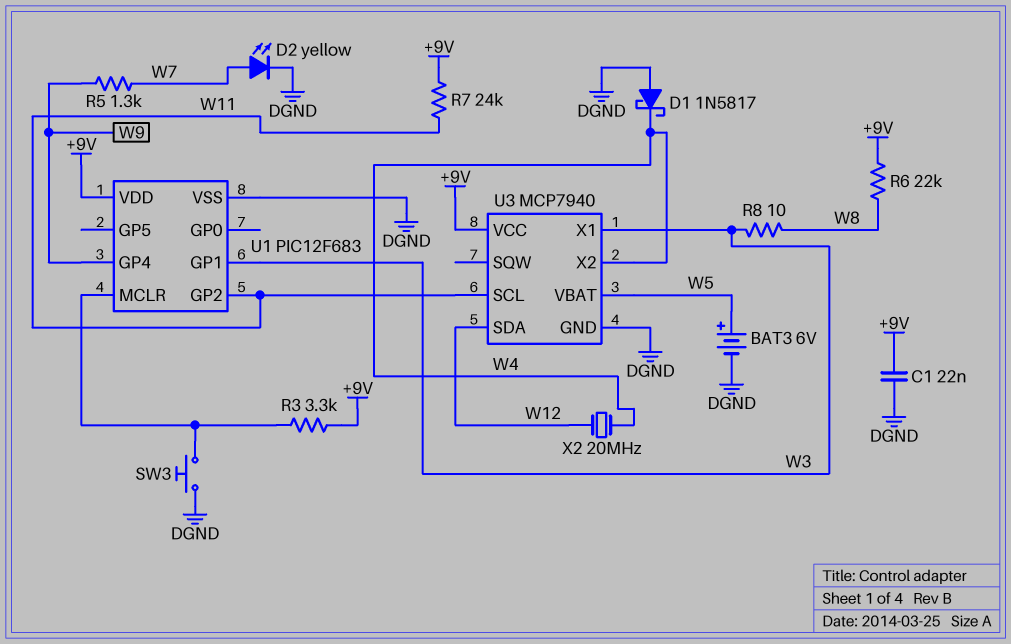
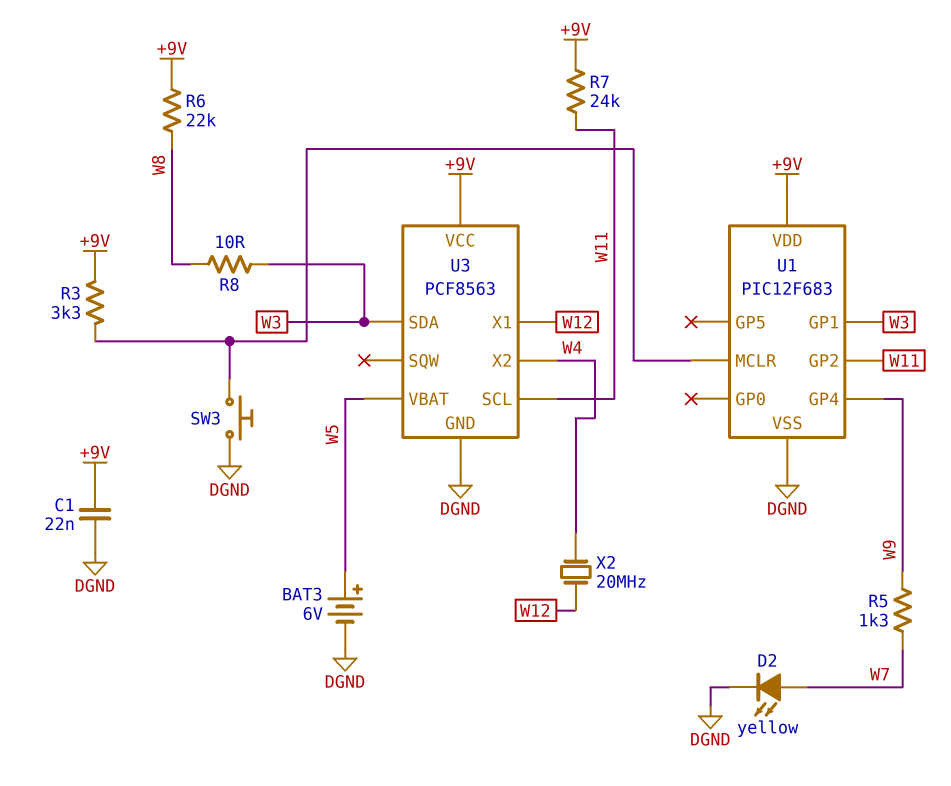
D1: schottky 1N5817 (A DGND, K W4) -> none
U3: MCP7940 -> PCF8563
U3 pin SDA: W12 -> W3
U3 pin X1: W3 -> W12

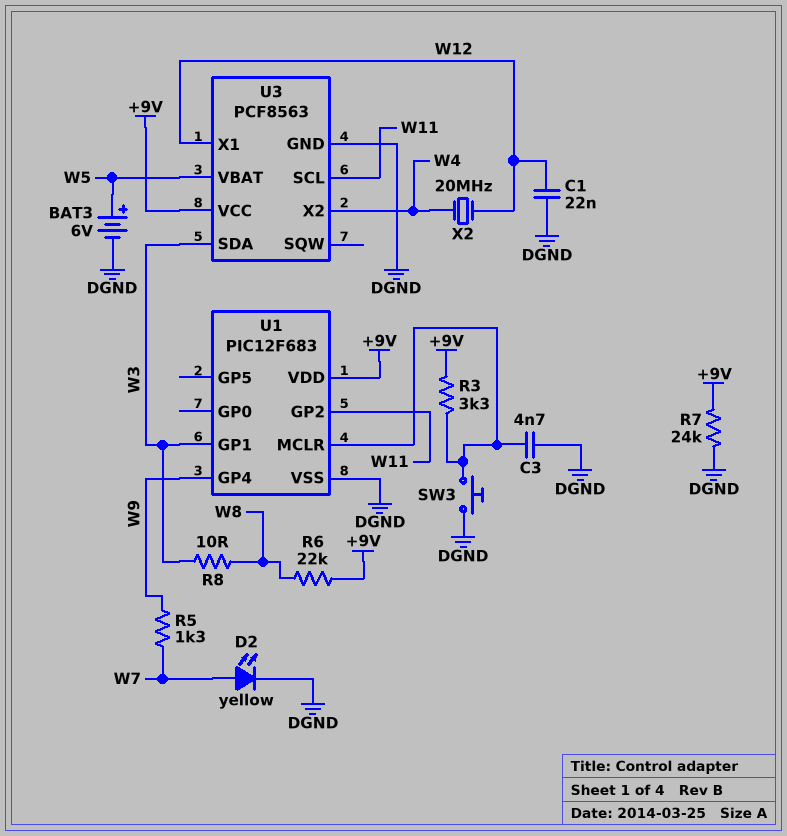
C1: 22nF (+9V, DGND) -> 22nF (DGND, W12)
C3: none -> 4.7nF (DGND, U1/MCLR)
R7: 24k (+9V, W11) -> 24k (+9V, DGND)

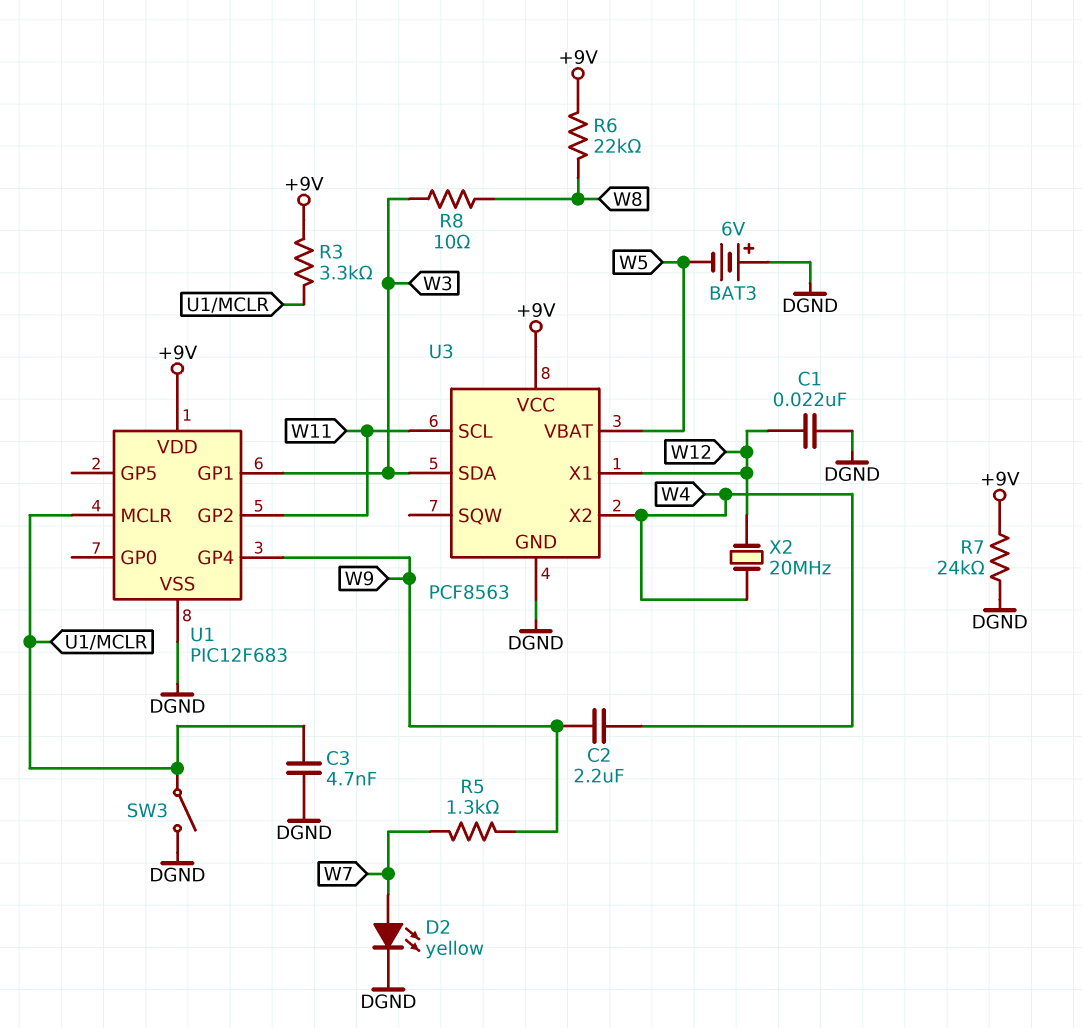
BAT3: 6V (plus W5, minus DGND) -> 6V (plus DGND, minus W5)
C2: none -> 2.2uF (W4, W9)
SW3: button (DGND, U1/MCLR) -> switch (DGND, U1/MCLR)

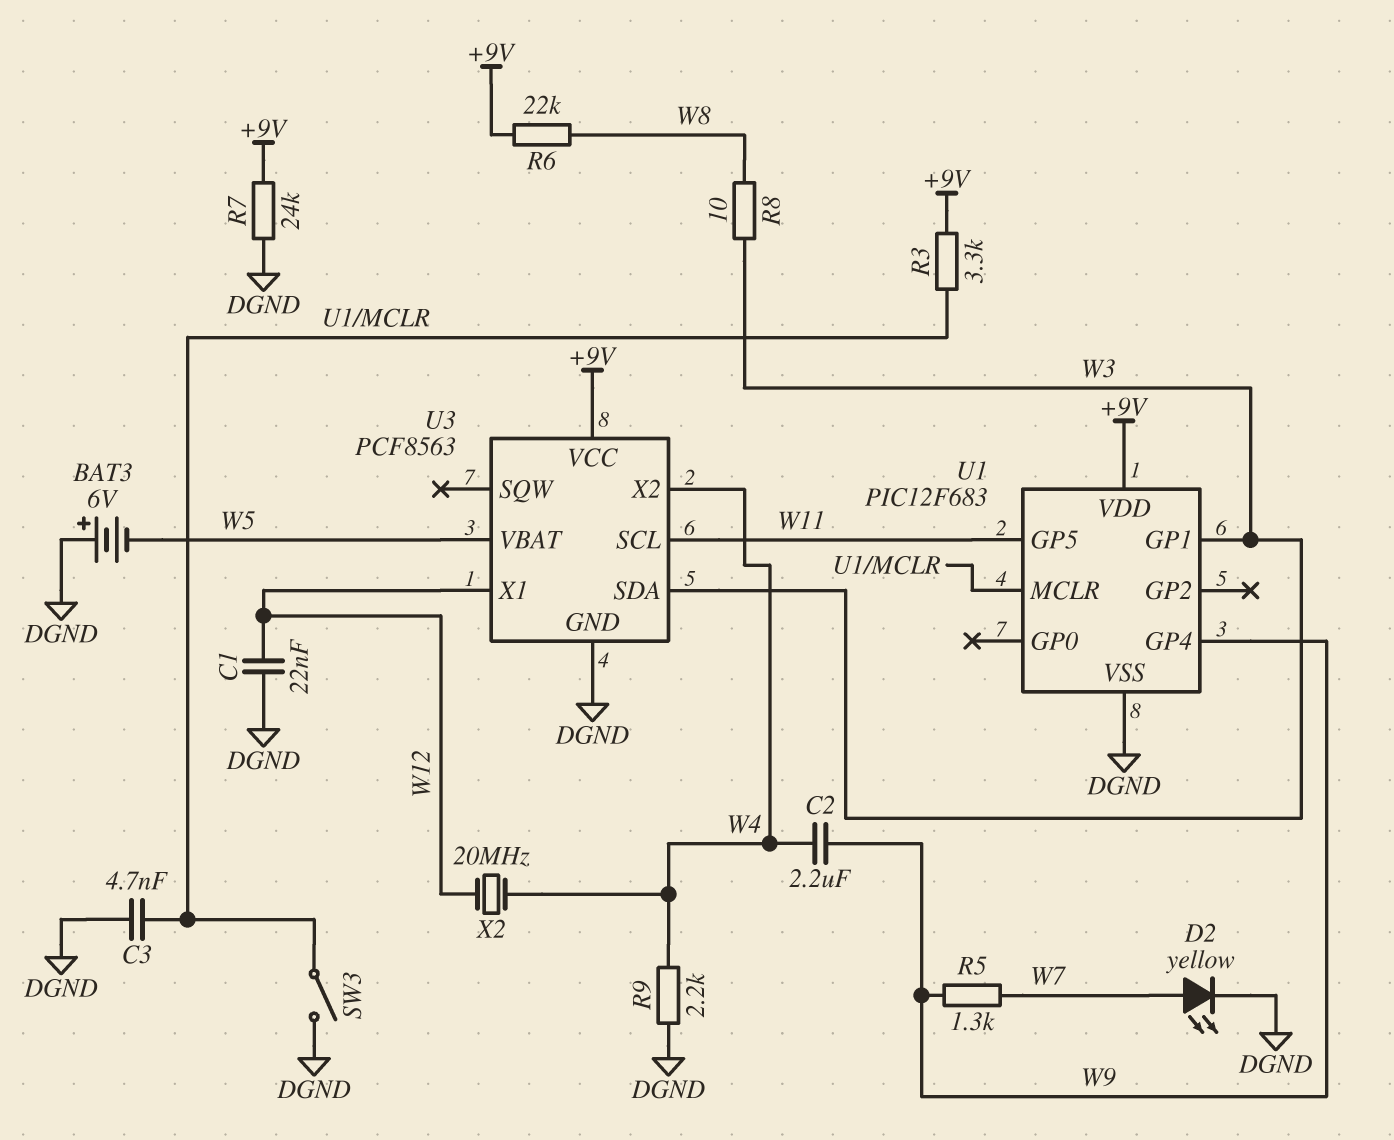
R9: none -> 2.2k (DGND, W4)
U1 pin GP2: W11 -> none
U1 pin GP5: none -> W11

